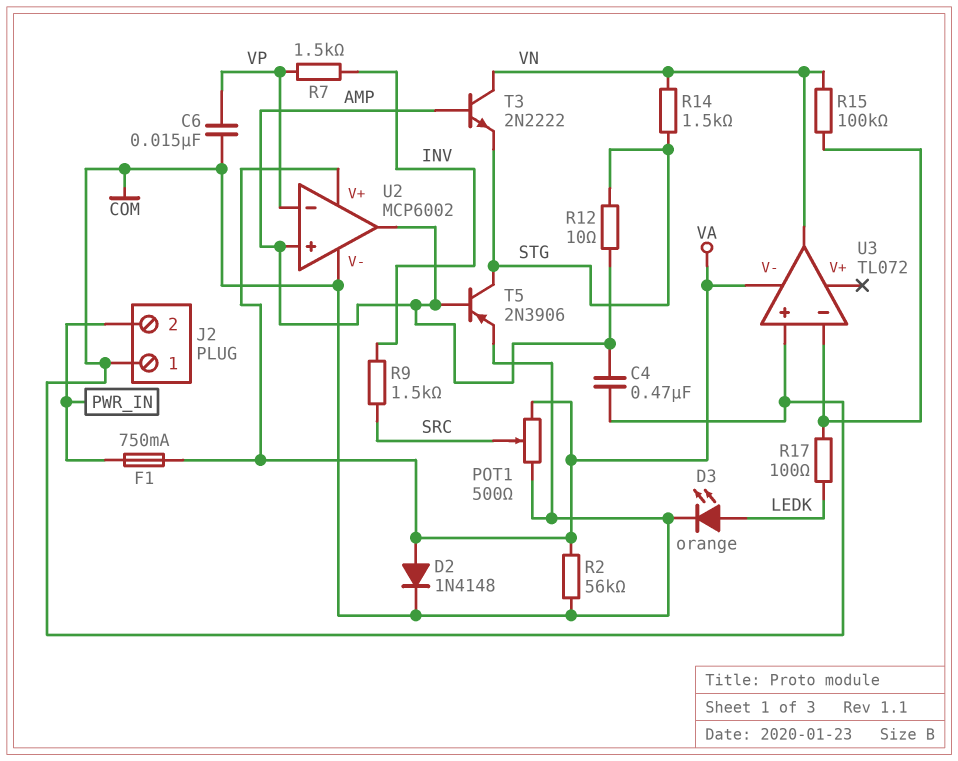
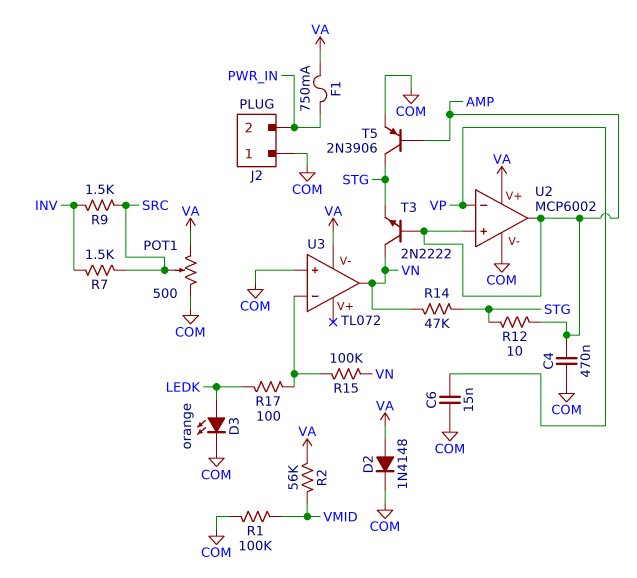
R1: none -> 100k (COM, VMID)
R2: 56k (COM, VA) -> 56k (VA, VMID)
R7: 1.5k (INV, VP) -> 1.5k (INV, SRC)
R14: 1.5k (STG, VN) -> 47k (STG, VN)

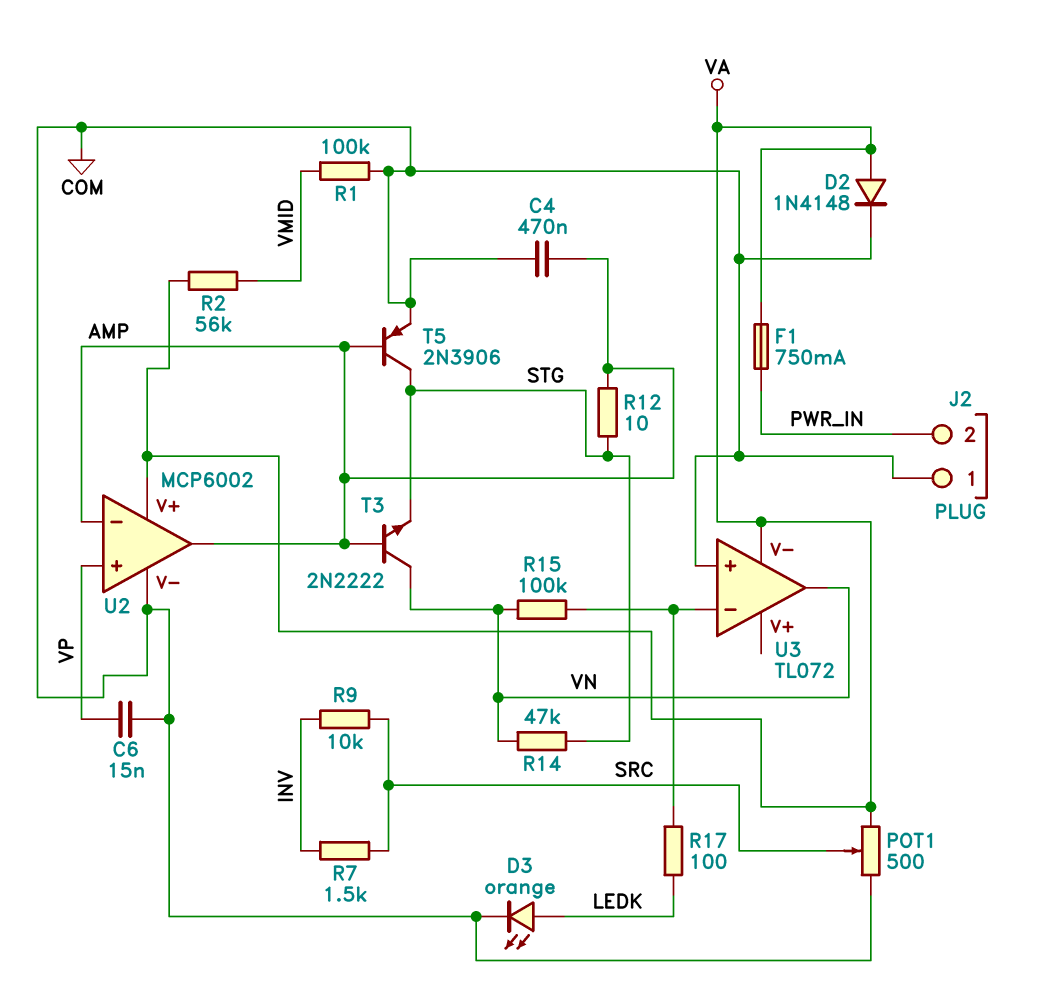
R9: 1.5k (INV, SRC) -> 10k (INV, SRC)
U2 pin in+: AMP -> VP
U2 pin in-: VP -> AMP

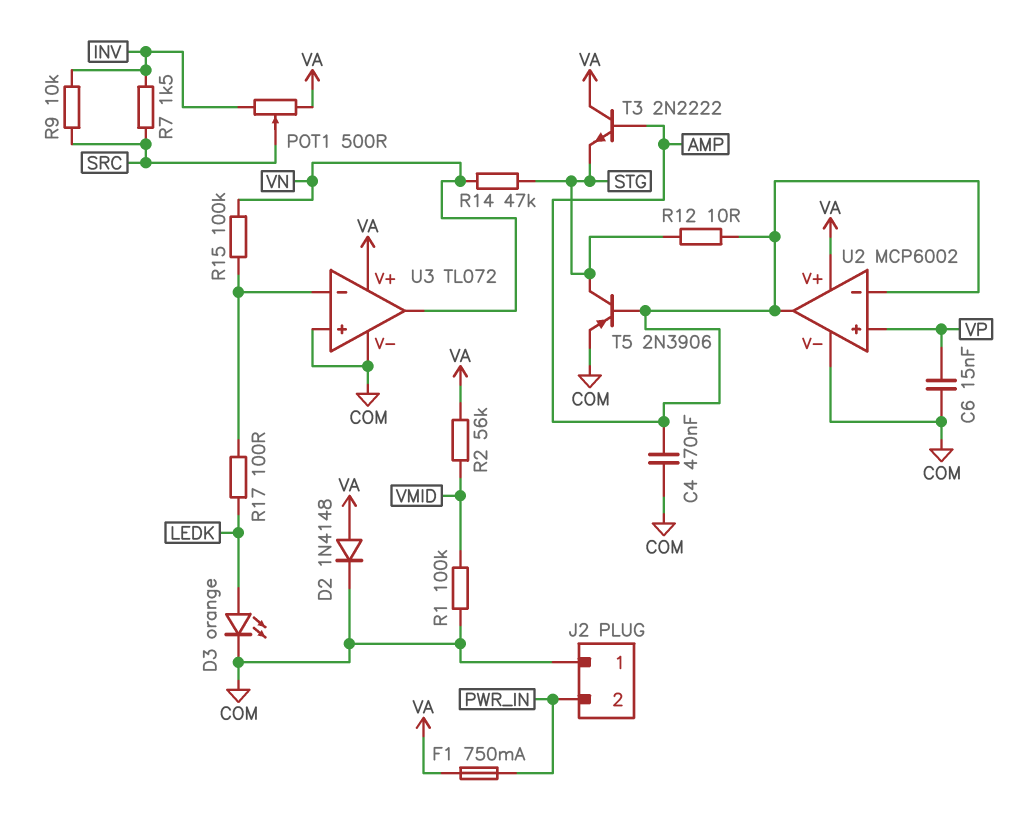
POT1: 500 (COM, VA, wiper SRC) -> 500 (INV, VA, wiper SRC)
T3: NPN 2N2222 (B AMP, C VN, E STG) -> NPN 2N2222 (B AMP, C VA, E STG)
U3 pin V+: none -> VA
U3 pin V-: VA -> COM

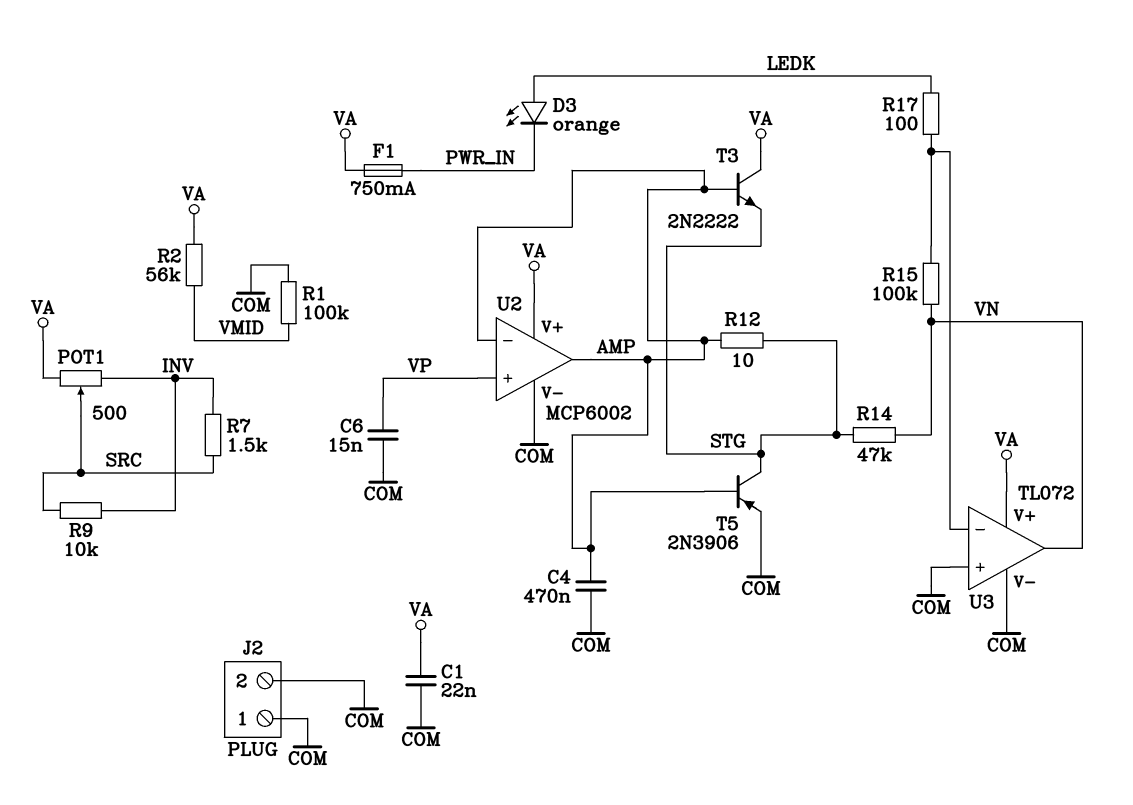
C1: none -> 22nF (COM, VA)
D2: diode 1N4148 (A VA, K COM) -> none
D3: LED orange (A LEDK, K COM) -> LED orange (A LEDK, K PWR_IN)
J2 pin 2: PWR_IN -> COM

